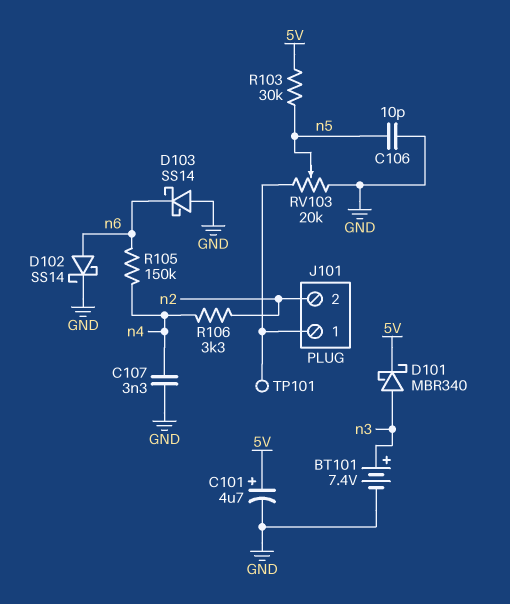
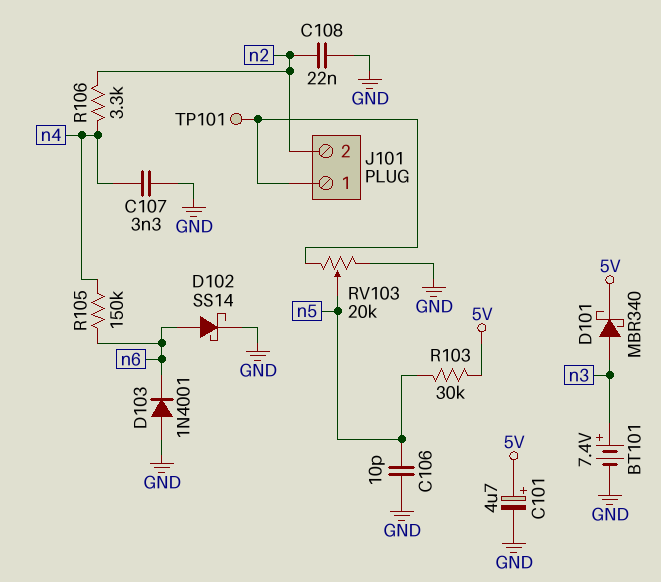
C108: none -> 22nF (GND, n2)
D103: schottky SS14 (A GND, K n6) -> diode 1N4001 (A GND, K n6)

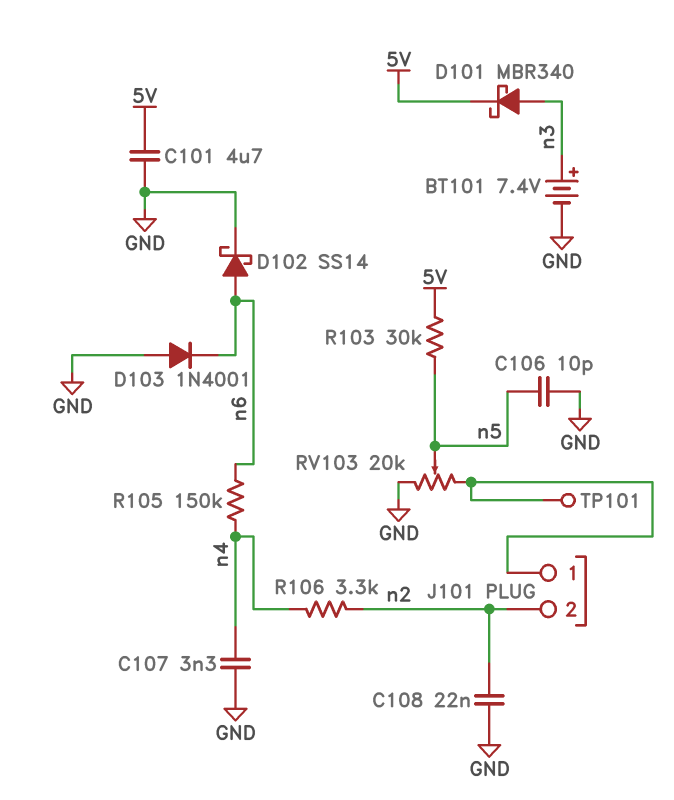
C101: 4.7uF (plus 5V, minus GND) -> 4.7uF (5V, GND)

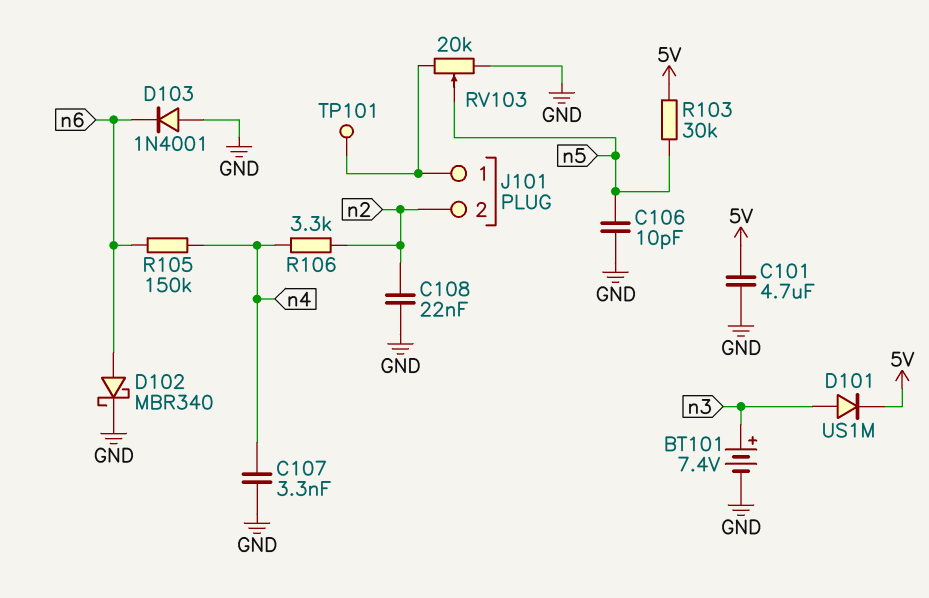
D101: schottky MBR340 (A n3, K 5V) -> diode US1M (A n3, K 5V)
D102: schottky SS14 (A n6, K GND) -> schottky MBR340 (A n6, K GND)

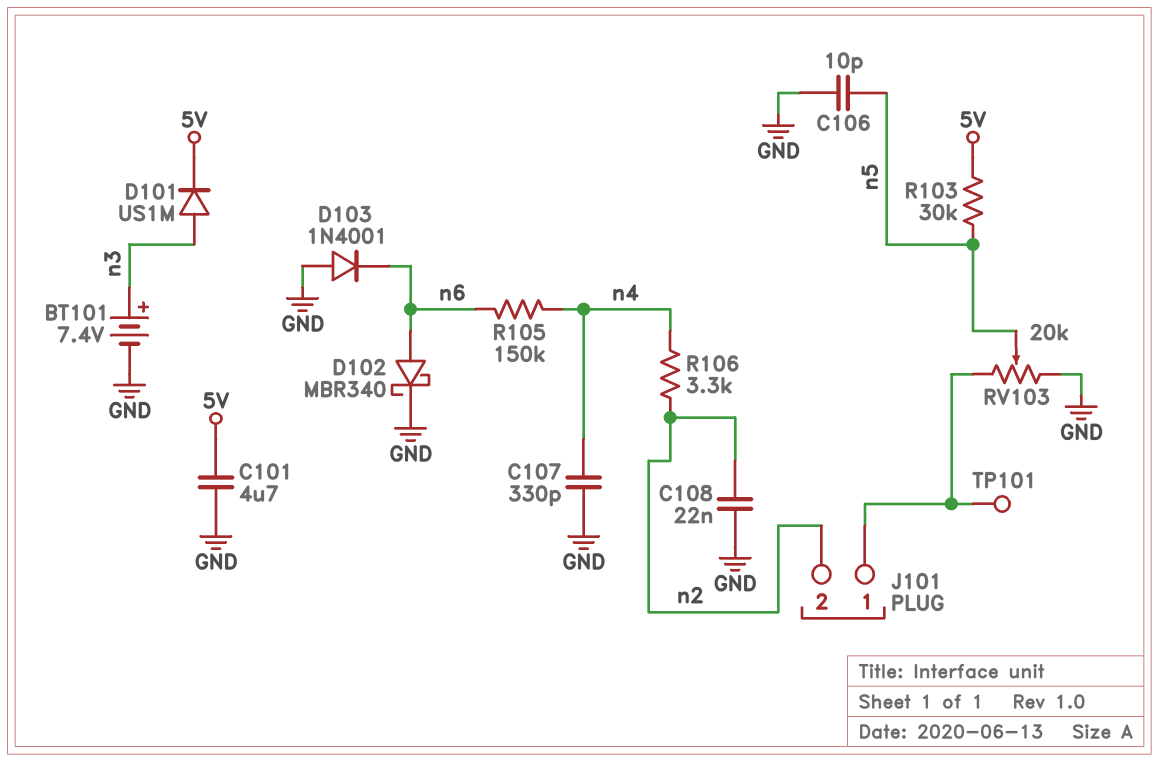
C107: 3.3nF (GND, n4) -> 330pF (GND, n4)

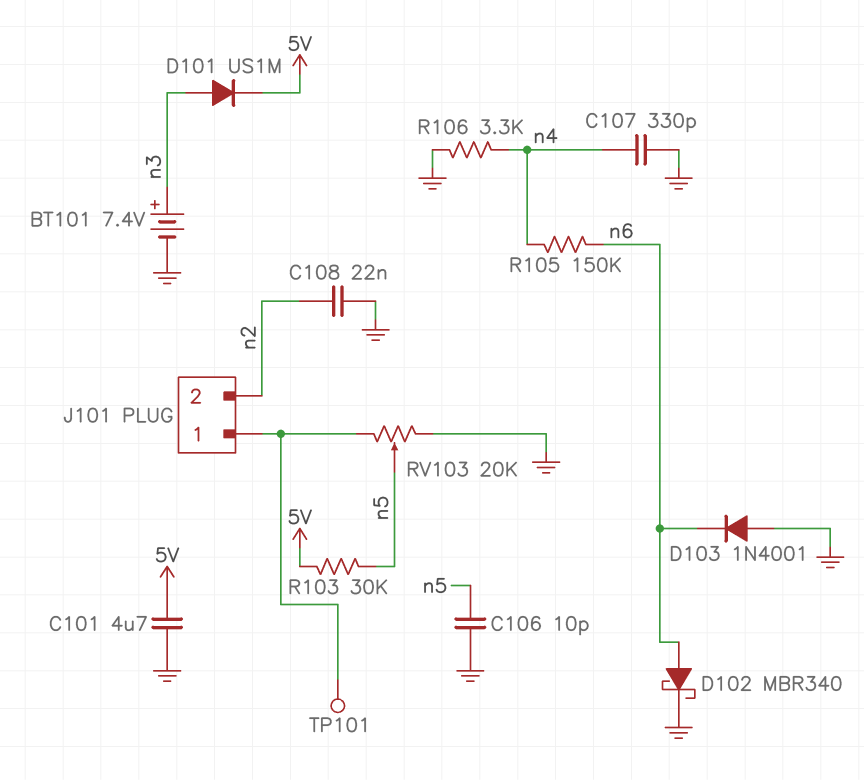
R106: 3.3k (n2, n4) -> 3.3k (GND, n4)

